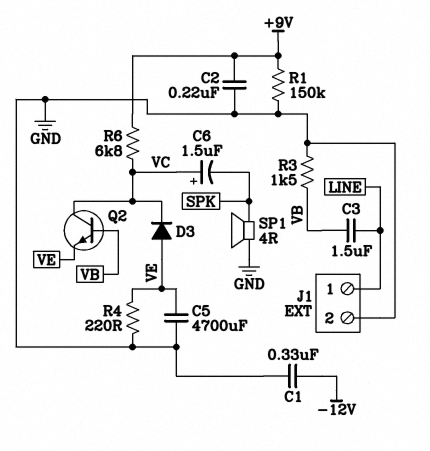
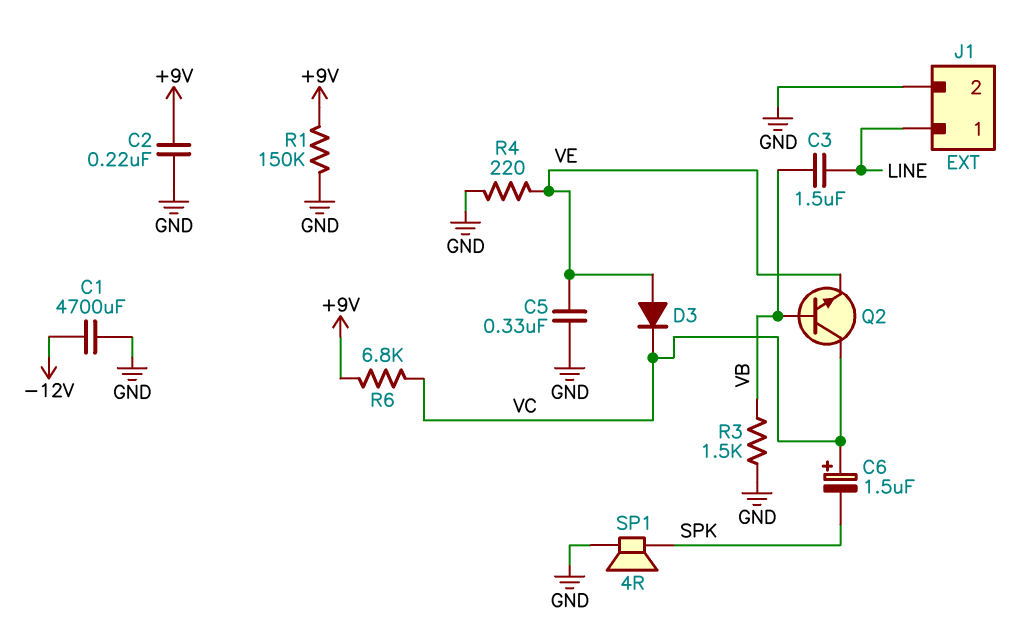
C1: 330nF (-12V, GND) -> 4700uF (-12V, GND)
C5: 4700uF (GND, VE) -> 330nF (GND, VE)

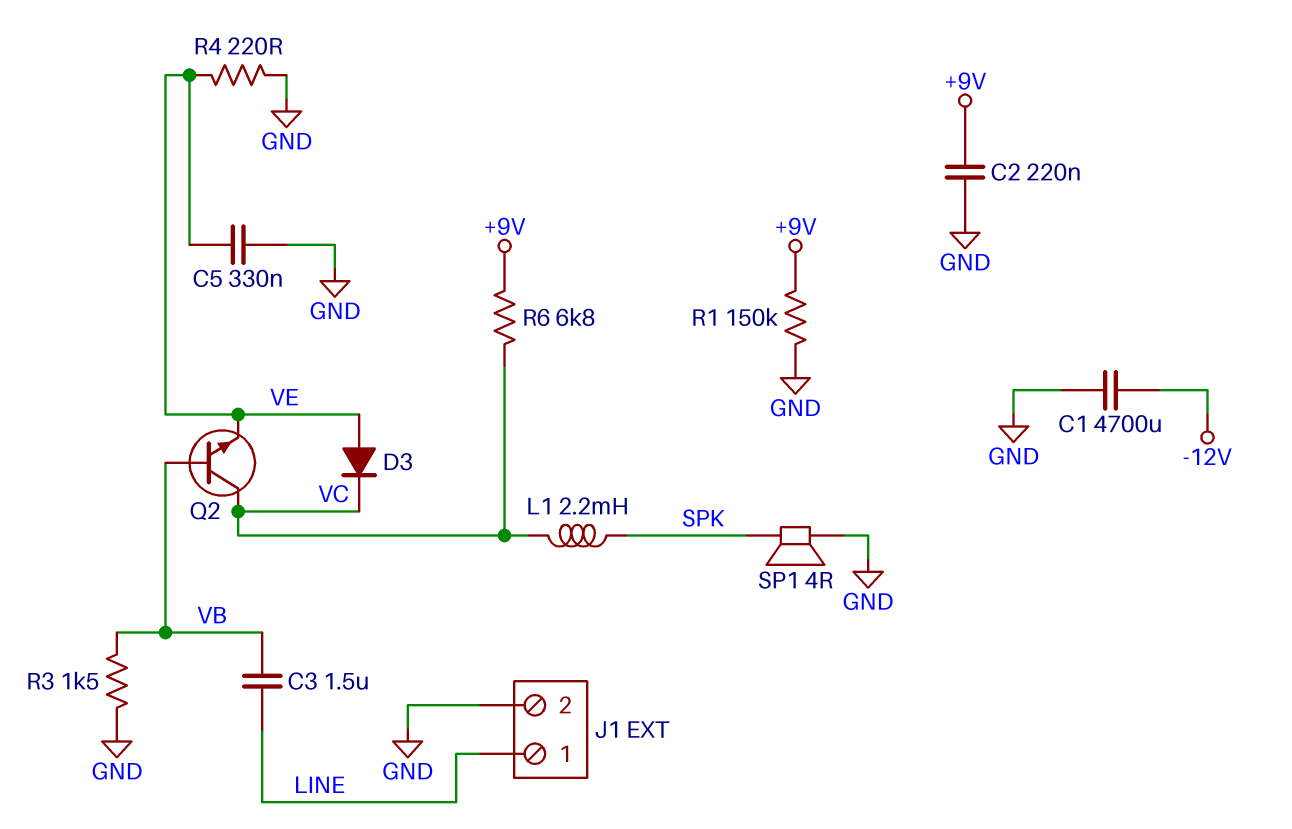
C6: 1.5uF (plus VC, minus SPK) -> none
L1: none -> 2.2mH (SPK, VC)

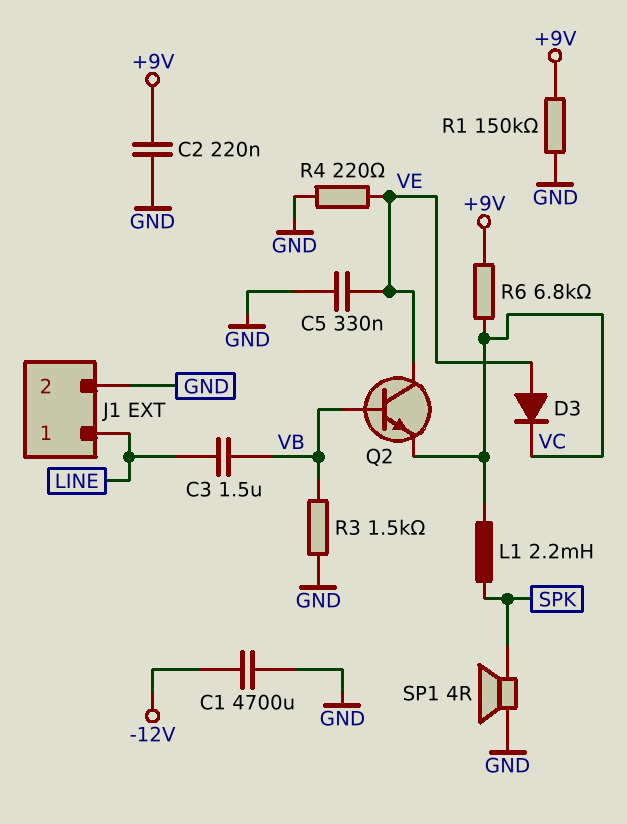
Q2: NPN (B VB, C VC, E VE) -> NPN (B VB, C VE, E VC)

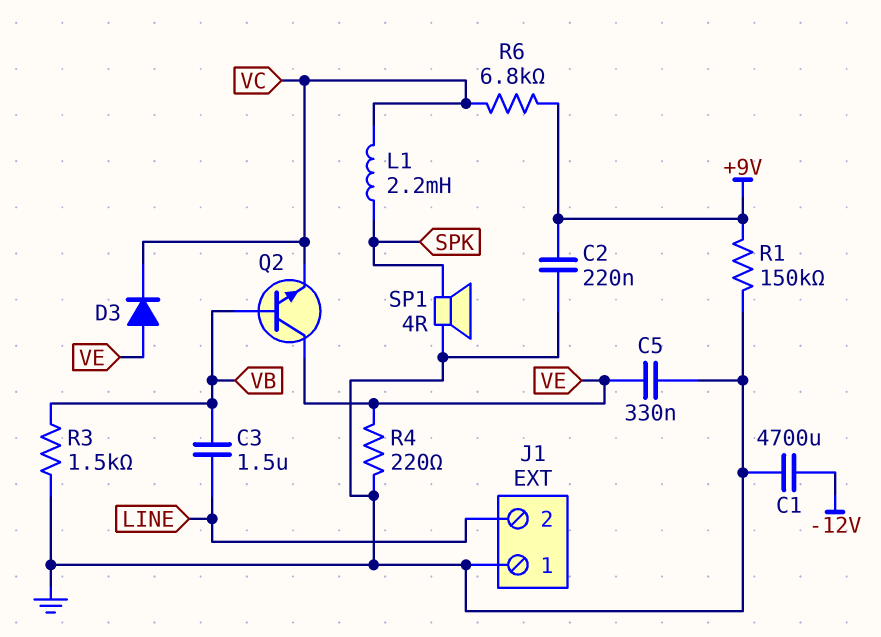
J1 pin 1: LINE -> GND
J1 pin 2: GND -> LINE

